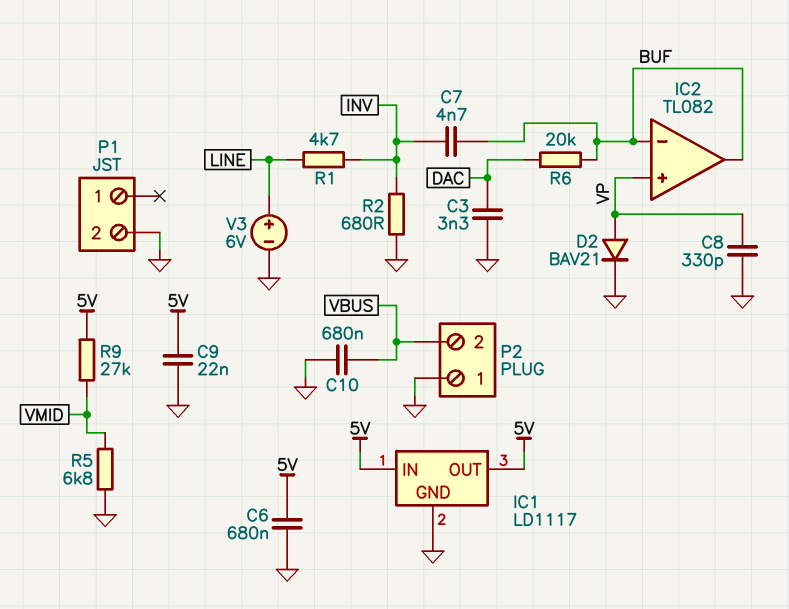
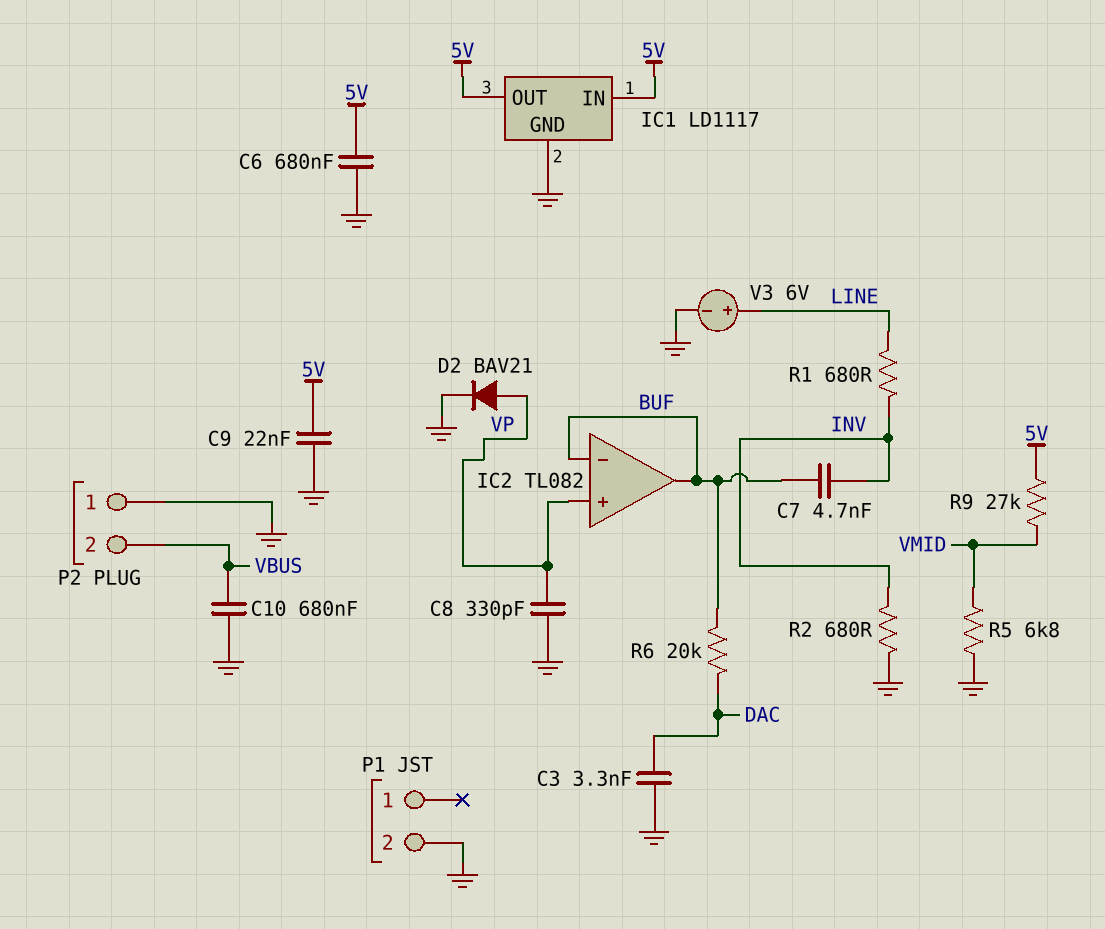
R1: 4.7k (INV, LINE) -> 680 (INV, LINE)

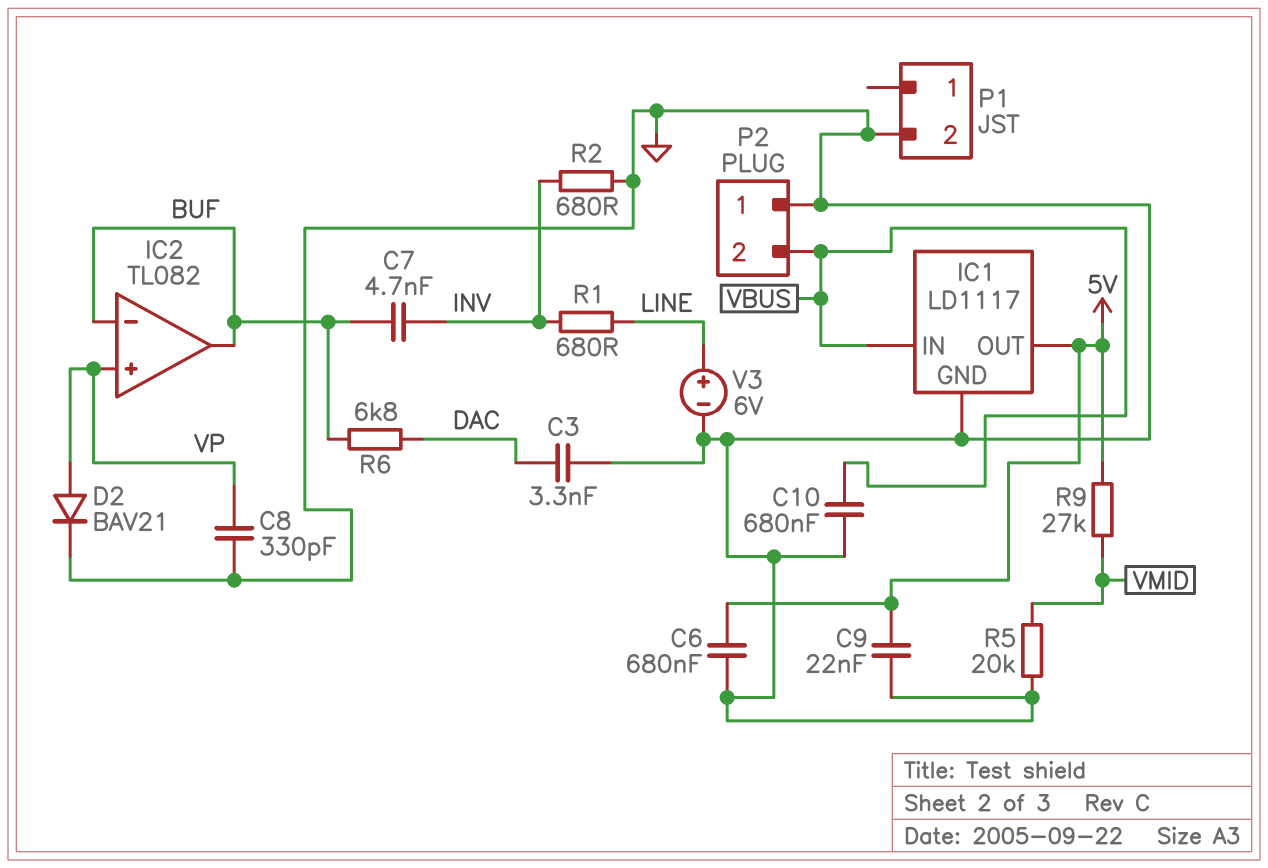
IC1 pin IN: 5V -> VBUS
R5: 6.8k (GND, VMID) -> 20k (GND, VMID)
R6: 20k (BUF, DAC) -> 6.8k (BUF, DAC)

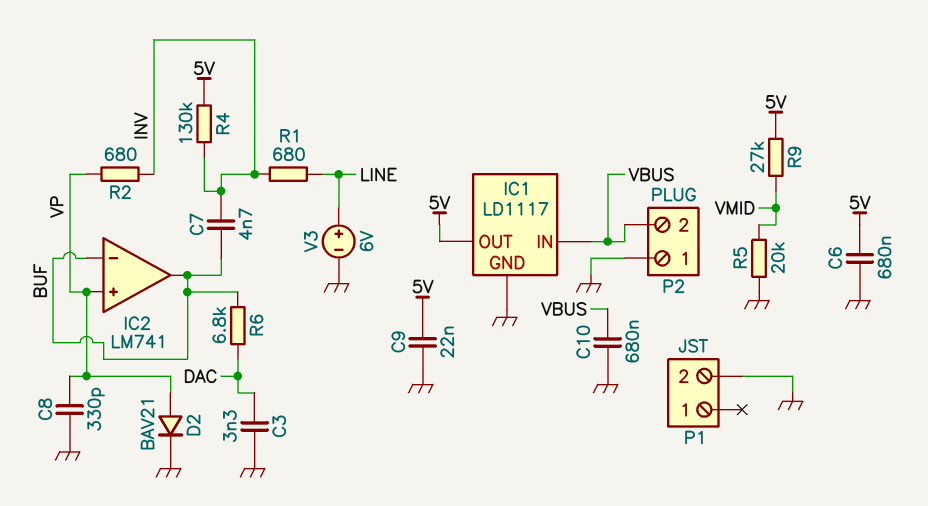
IC2: TL082 -> LM741
R2: 680 (GND, INV) -> 680 (INV, VP)
R4: none -> 130k (5V, INV)

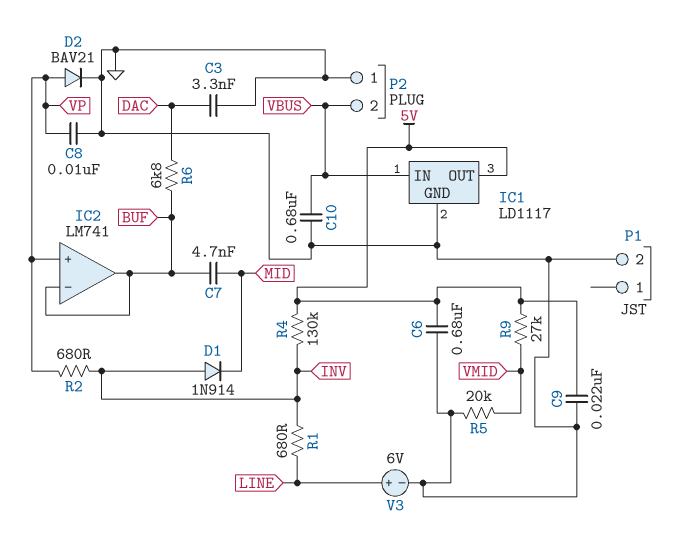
C7: 4.7nF (BUF, INV) -> 4.7nF (BUF, MID)
C8: 330pF (GND, VP) -> 10nF (GND, VP)
D1: none -> diode 1N914 (A INV, K MID)

